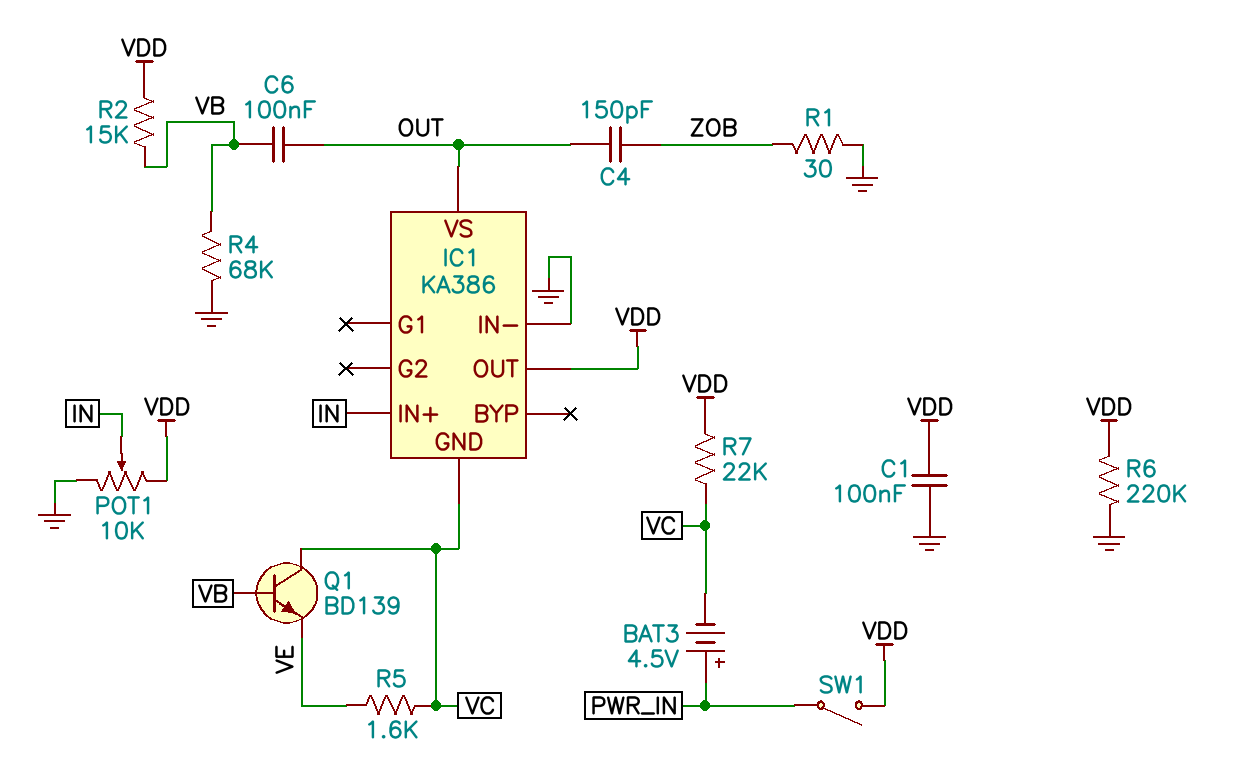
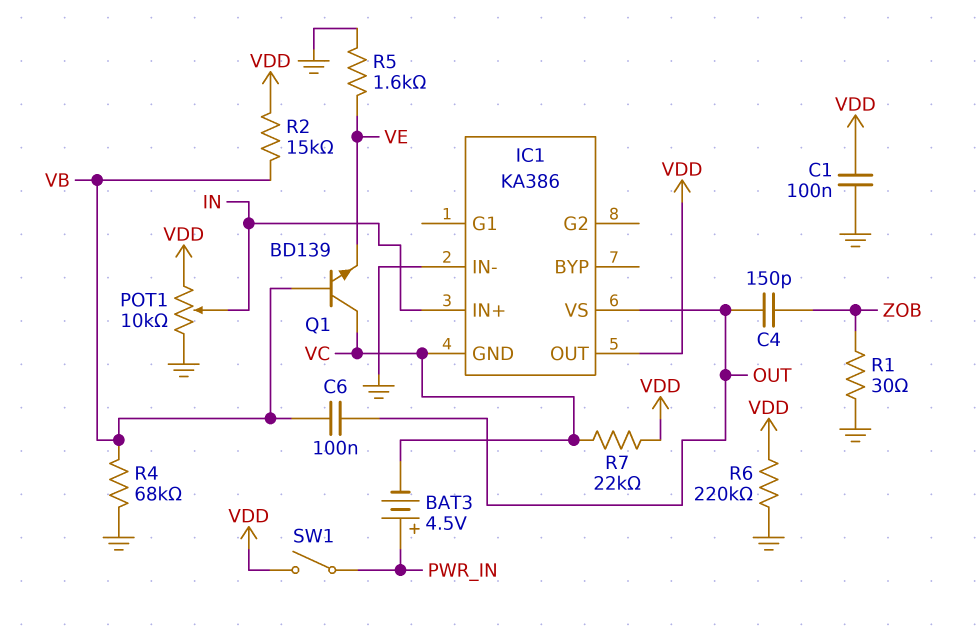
R5: 1.6k (VC, VE) -> 1.6k (GND, VE)

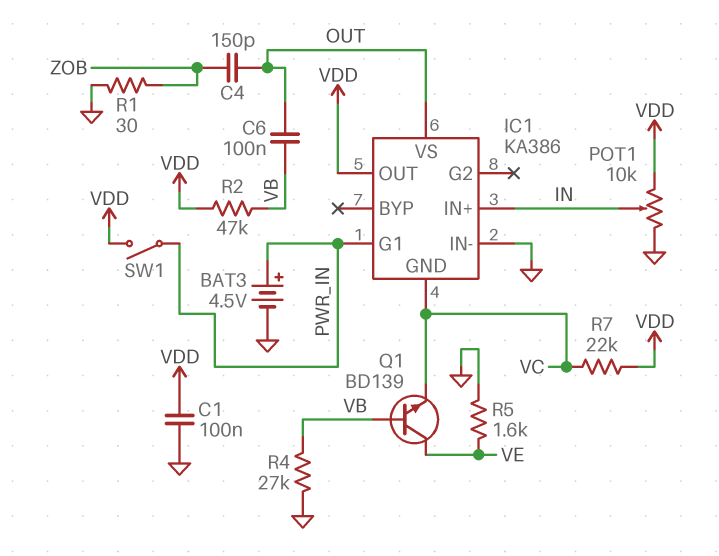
BAT3: 4.5V (plus PWR_IN, minus VC) -> 4.5V (plus PWR_IN, minus GND)
IC1 pin G1: none -> PWR_IN
Q1: NPN BD139 (B VB, C VC, E VE) -> NPN BD139 (B VB, C VE, E VC)
R2: 15k (VB, VDD) -> 47k (VB, VDD)
R4: 68k (GND, VB) -> 27k (GND, VB)
R6: 220k (GND, VDD) -> none

